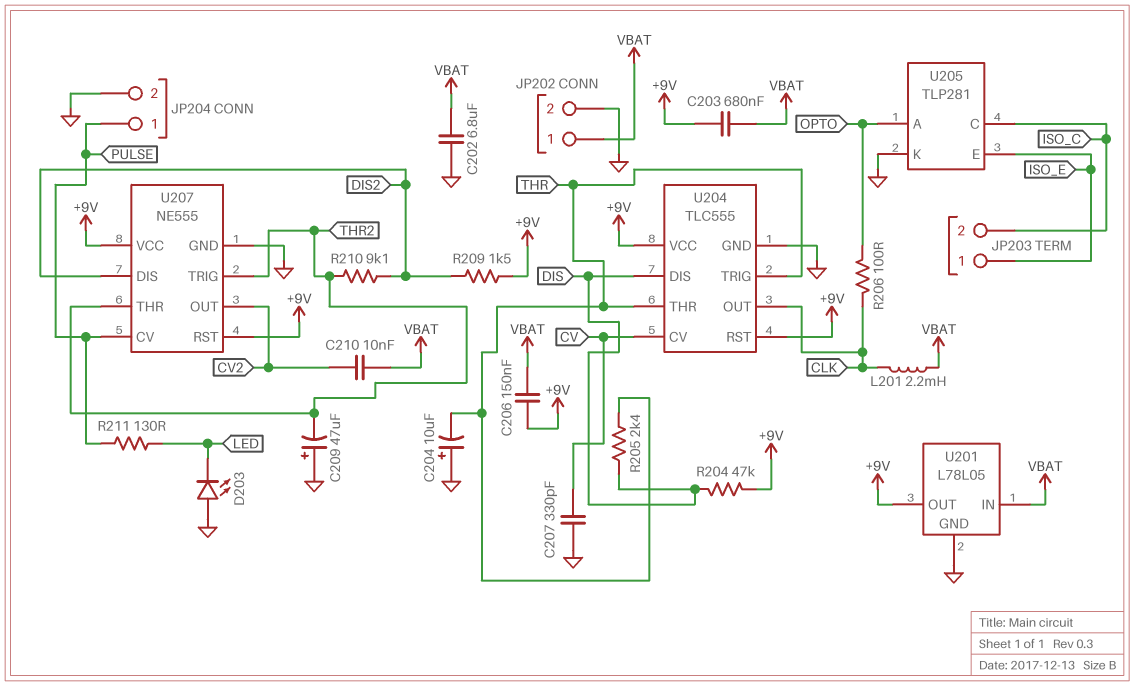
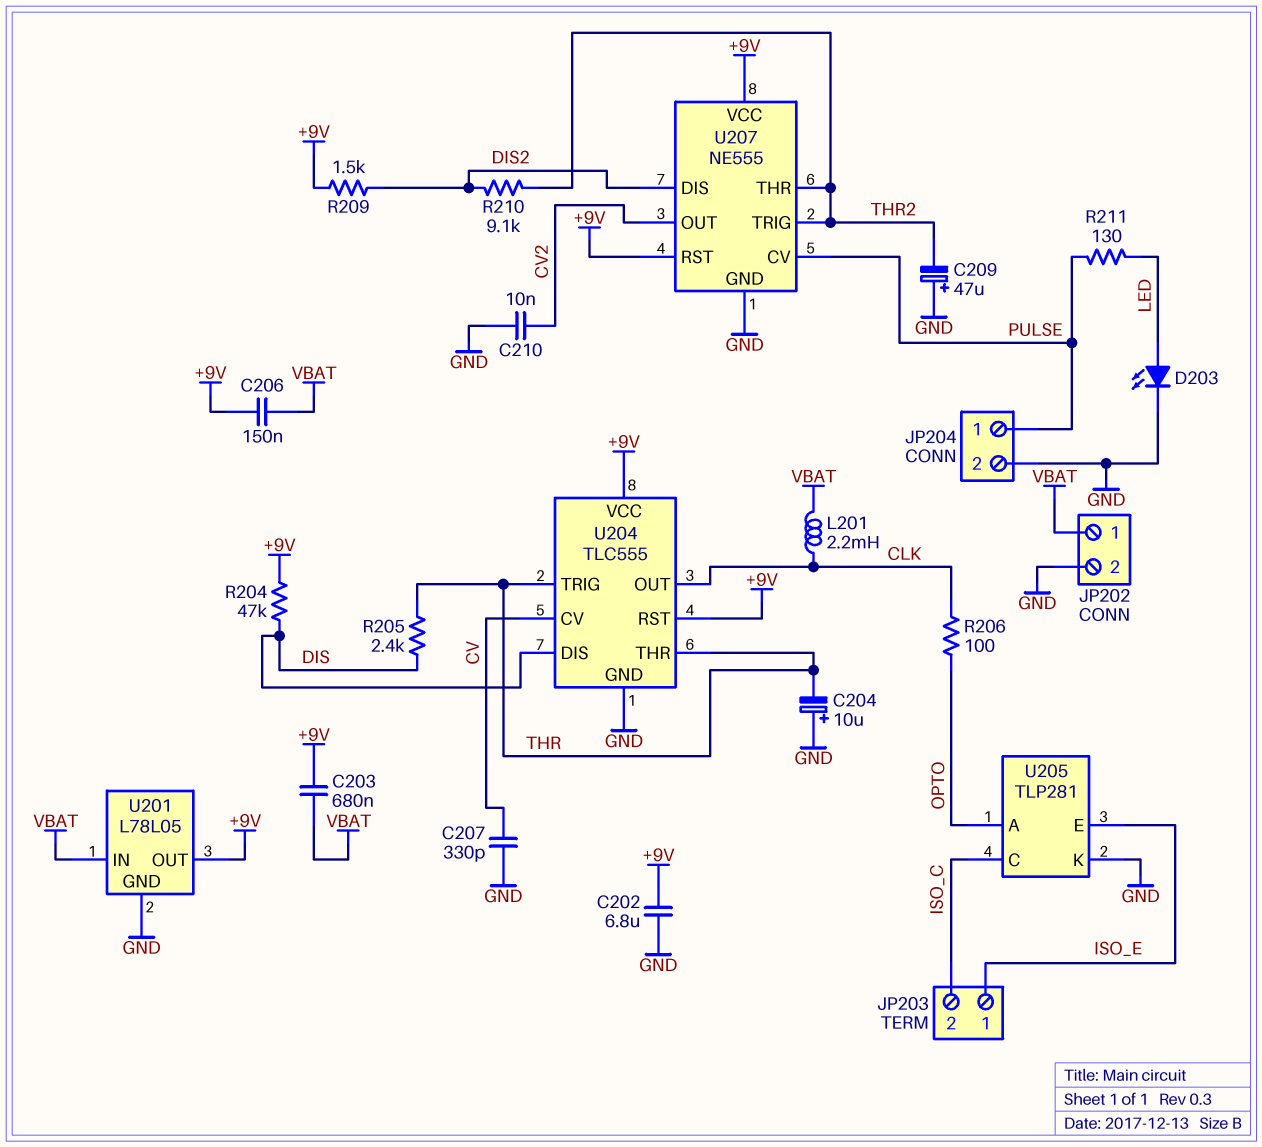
C202: 6.8uF (GND, VBAT) -> 6.8uF (+9V, GND)
C210: 10nF (CV2, VBAT) -> 10nF (CV2, GND)
D203: LED (A GND, K LED) -> LED (A LED, K GND)

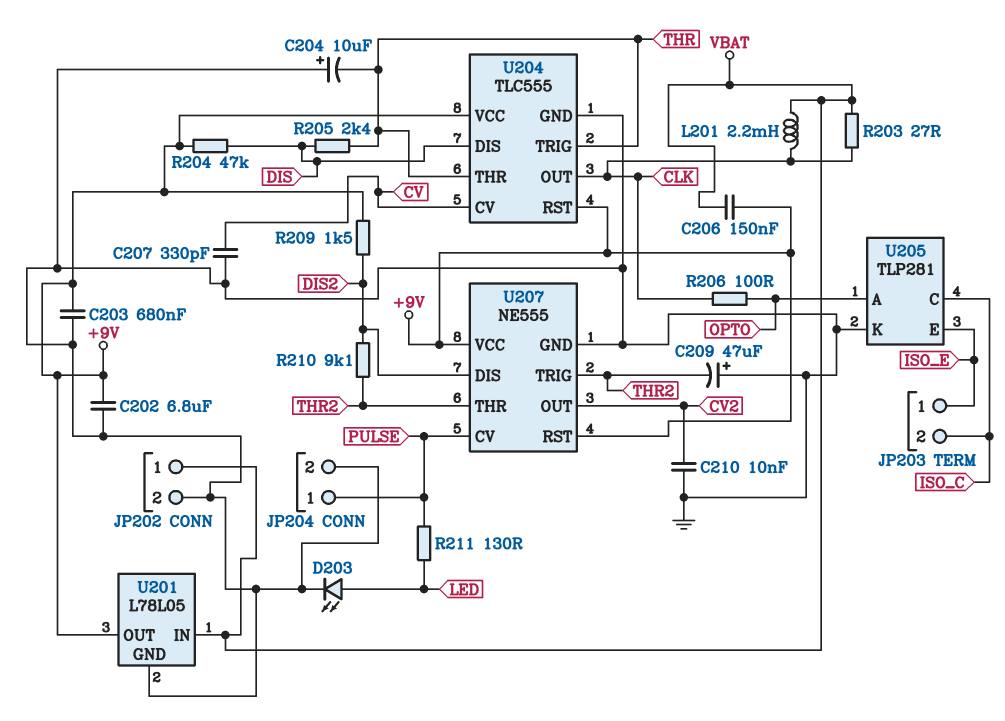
C203: 680nF (+9V, VBAT) -> 680nF (+9V, GND)
R203: none -> 27 (CLK, VBAT)

